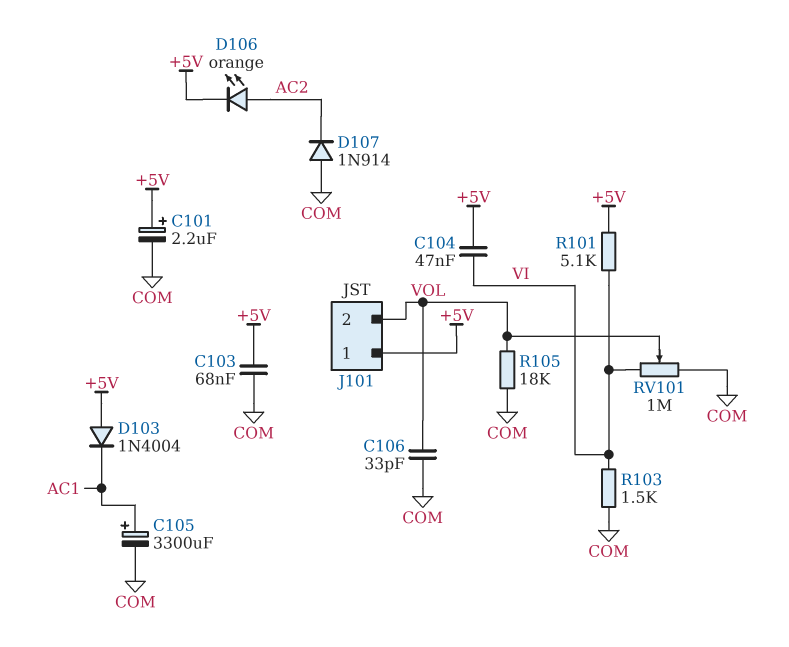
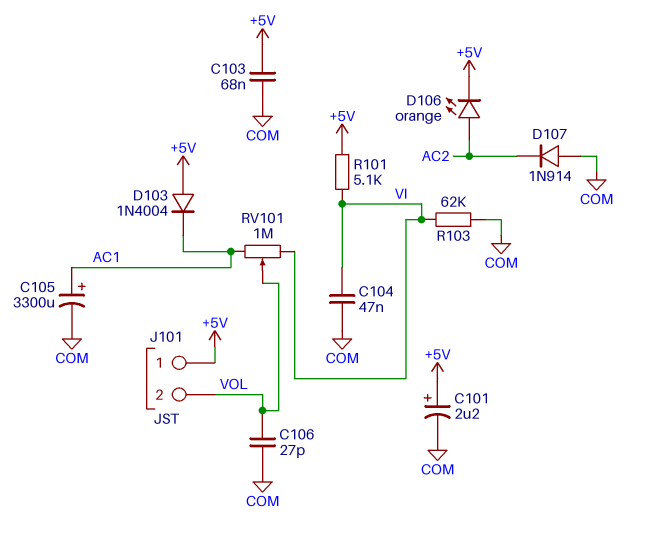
C104: 47nF (+5V, VI) -> 47nF (COM, VI)
C106: 33pF (COM, VOL) -> 27pF (COM, VOL)
R103: 1.5k (COM, VI) -> 62k (COM, VI)
R105: 18k (COM, VOL) -> none
RV101: 1M (COM, VI, wiper VOL) -> 1M (AC1, VI, wiper VOL)

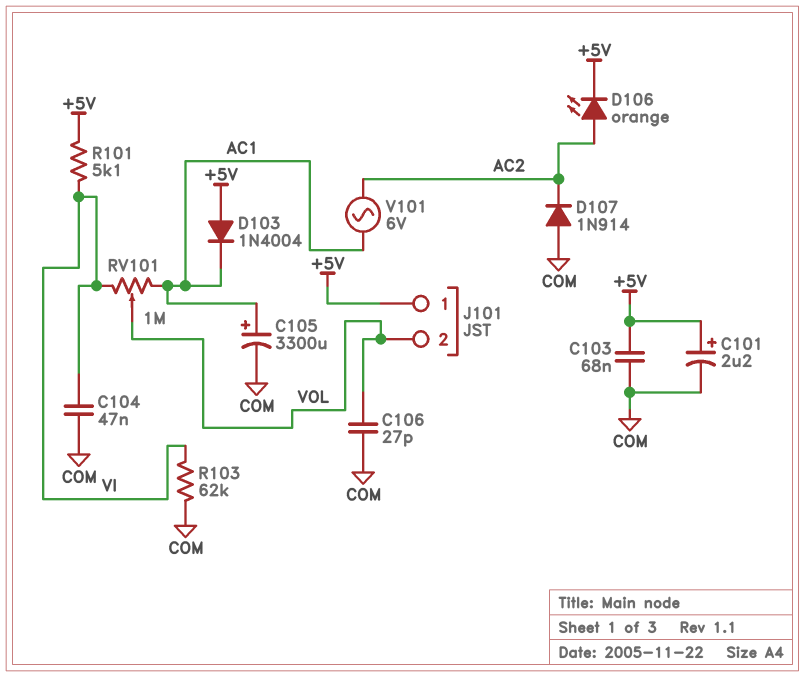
V101: none -> AC 6V (AC1, AC2)

